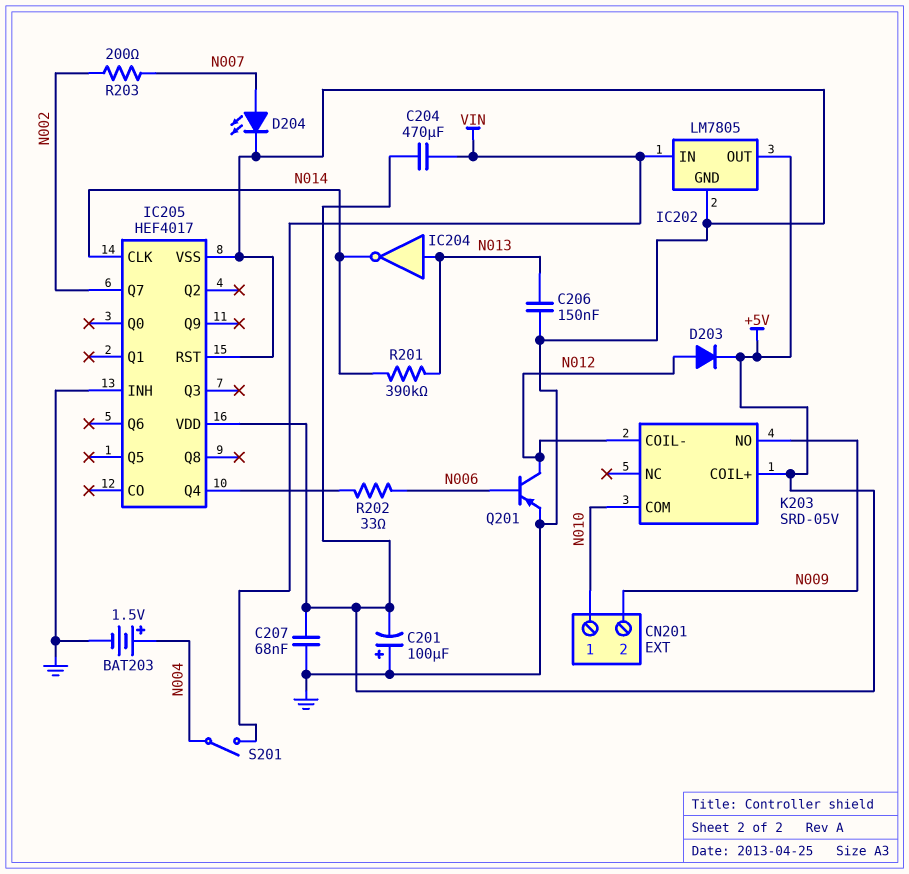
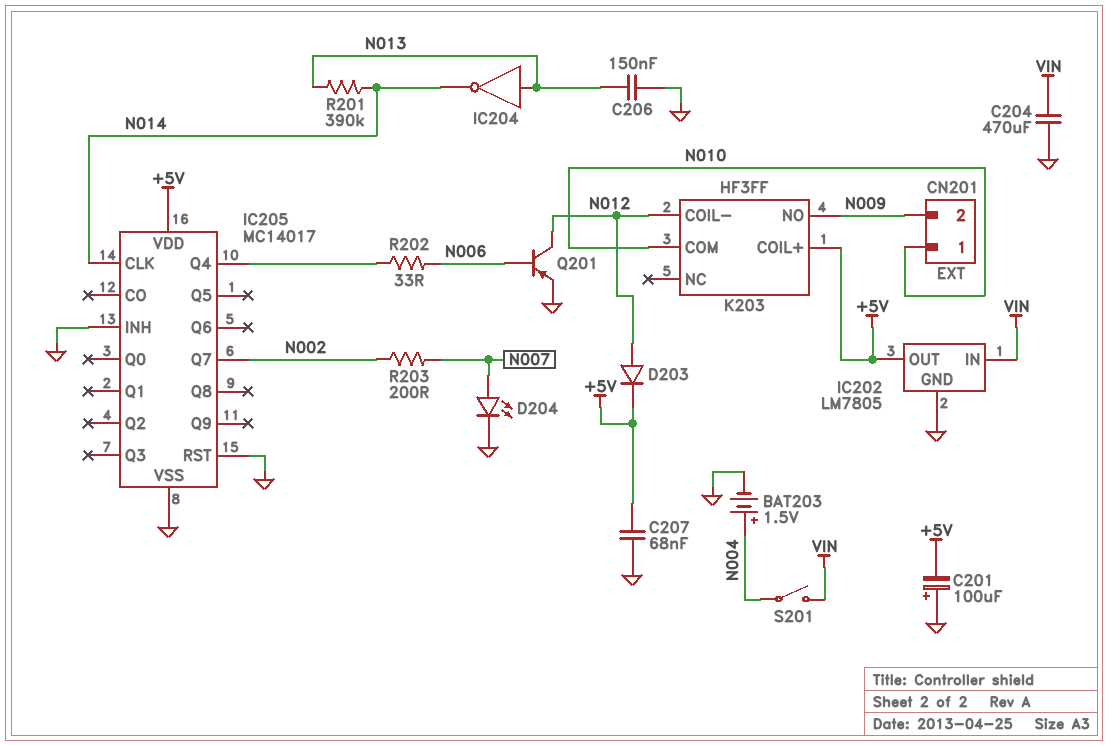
C204: 470uF (+5V, VIN) -> 470uF (GND, VIN)
IC205: HEF4017 -> MC14017
K203: SRD-05V -> HF3FF

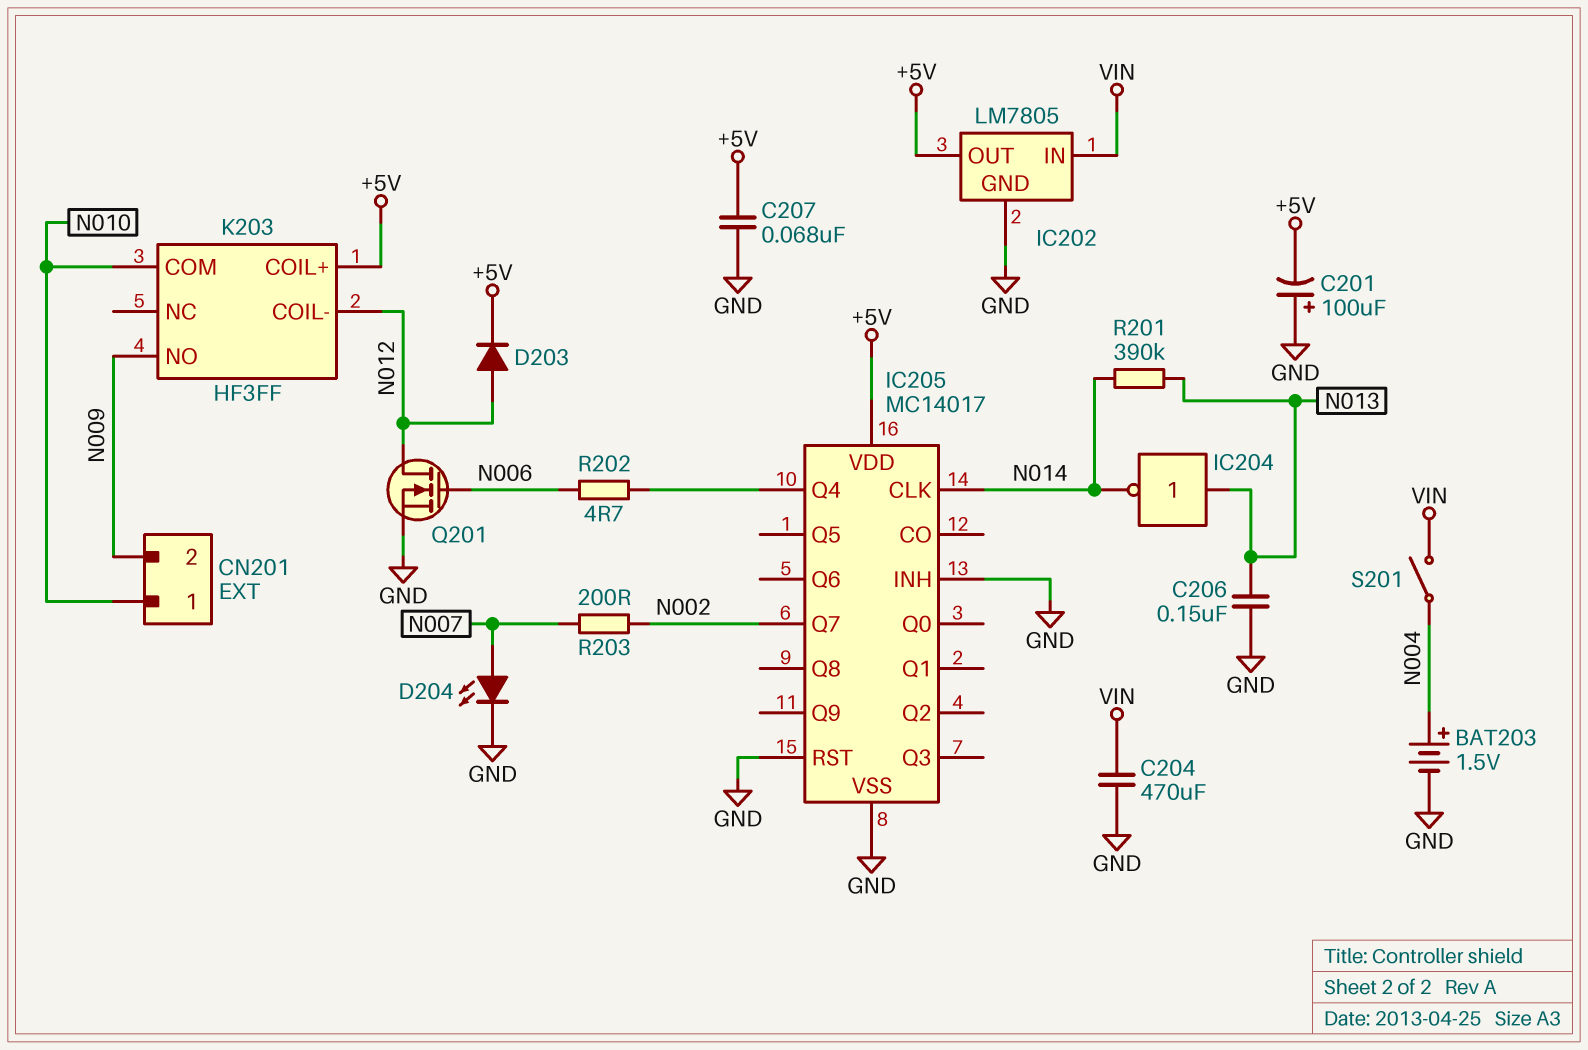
Q201: PNP (B N006, C N012, E GND) -> NMOS (G N006, D N012, S GND)
R202: 33 (IC205/Q4, N006) -> 4.7 (IC205/Q4, N006)

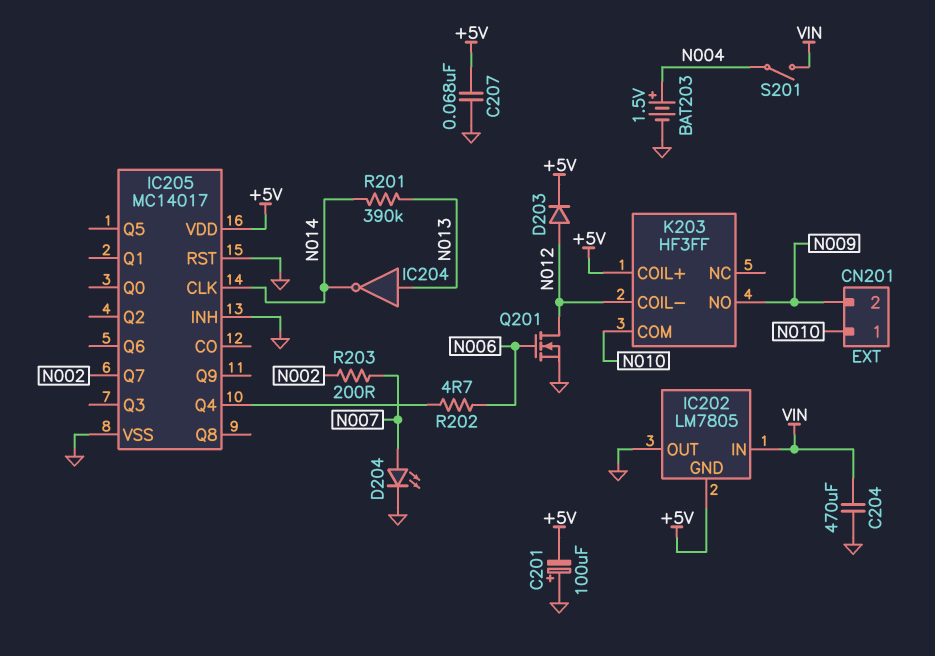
C206: 150nF (GND, N013) -> none
IC202 pin GND: GND -> +5V
IC202 pin OUT: +5V -> GND

